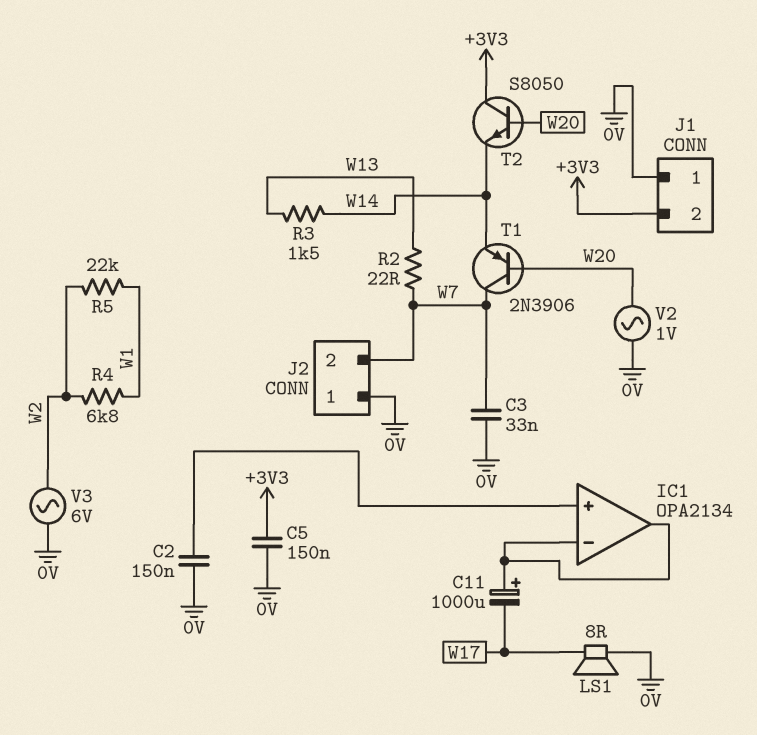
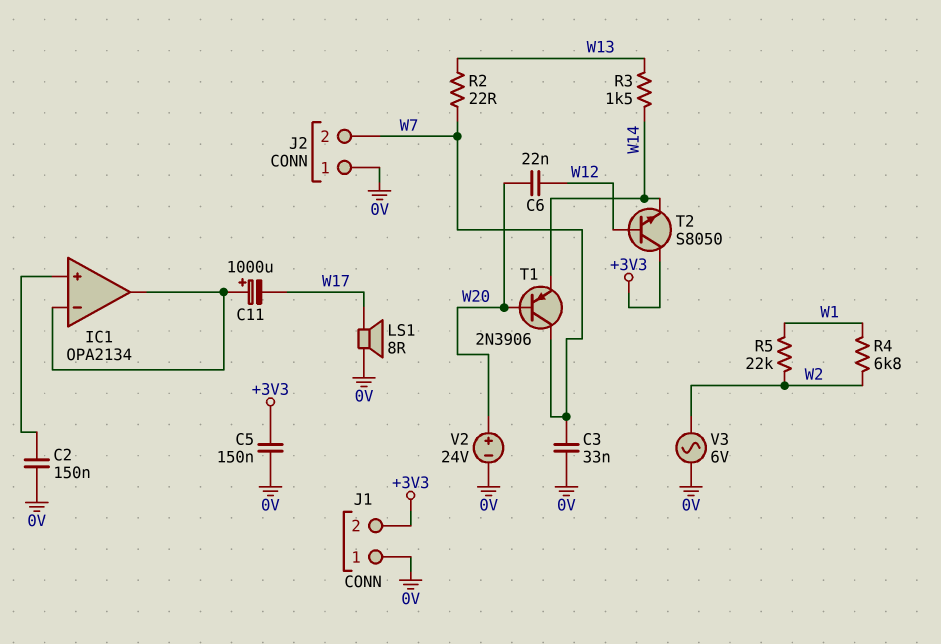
C6: none -> 22nF (W12, W20)
T2: NPN S8050 (B W20, C +3V3, E W14) -> NPN S8050 (B W12, C +3V3, E W14)
V2: AC 1V (0V, W20) -> 24V (plus W20, minus 0V)

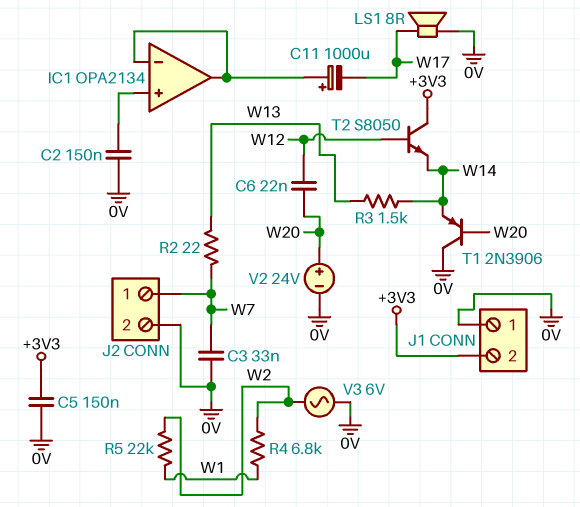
J2 pin 1: 0V -> W7
J2 pin 2: W7 -> 0V
T1: PNP 2N3906 (B W20, C W7, E W14) -> PNP 2N3906 (B W20, C 0V, E W14)

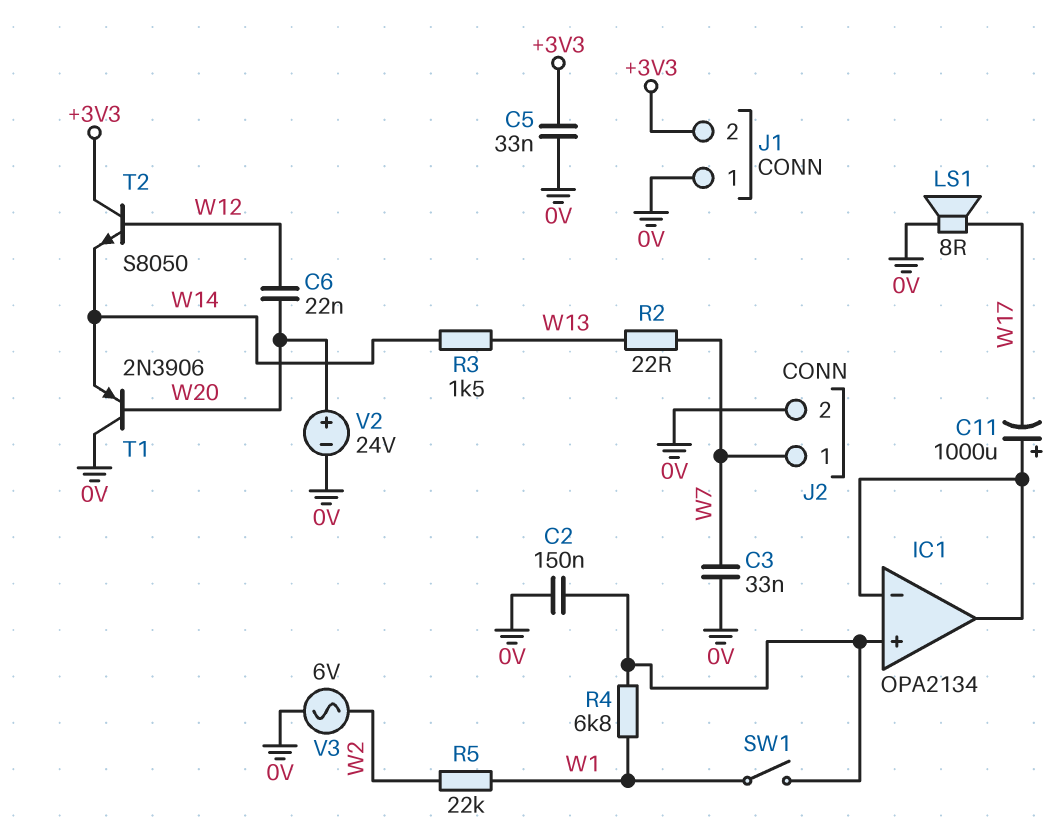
C5: 150nF (+3V3, 0V) -> 33nF (+3V3, 0V)
R4: 6.8k (W1, W2) -> 6.8k (IC1/in+, W1)
SW1: none -> switch (IC1/in+, W1)

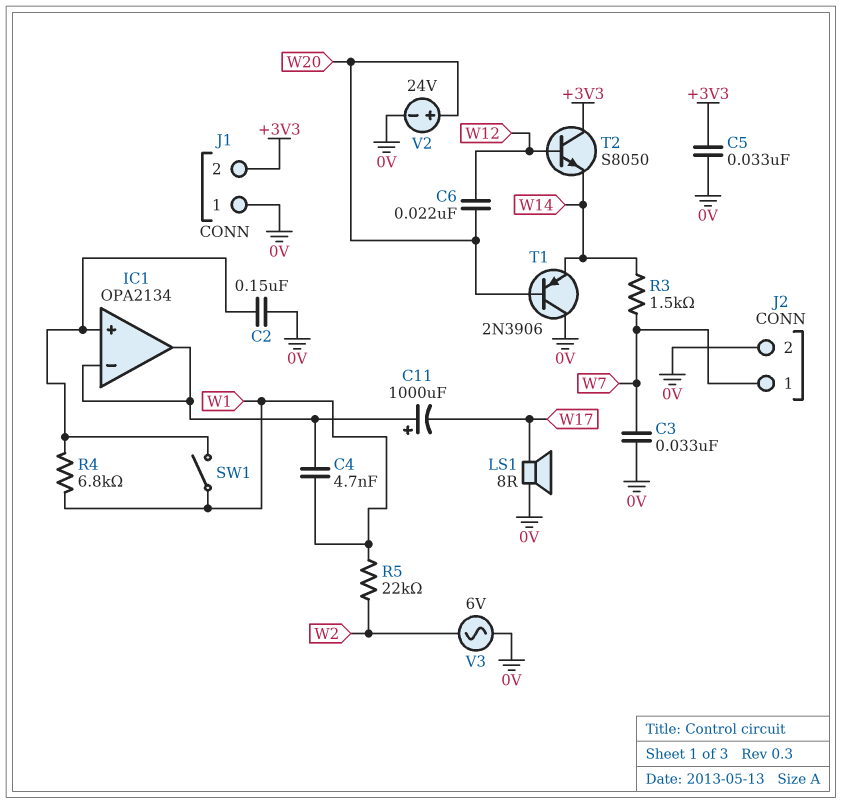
C4: none -> 4.7nF (IC1/in-, W1)
R2: 22 (W7, W13) -> none
R3: 1.5k (W13, W14) -> 1.5k (W7, W14)

